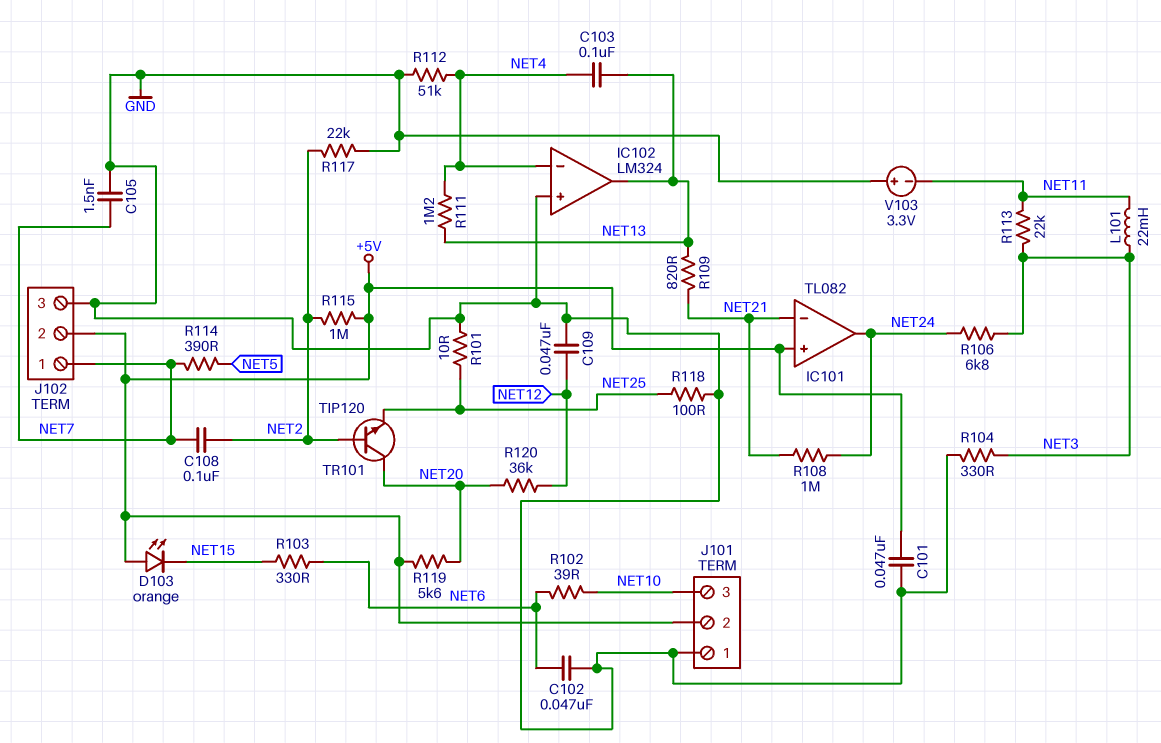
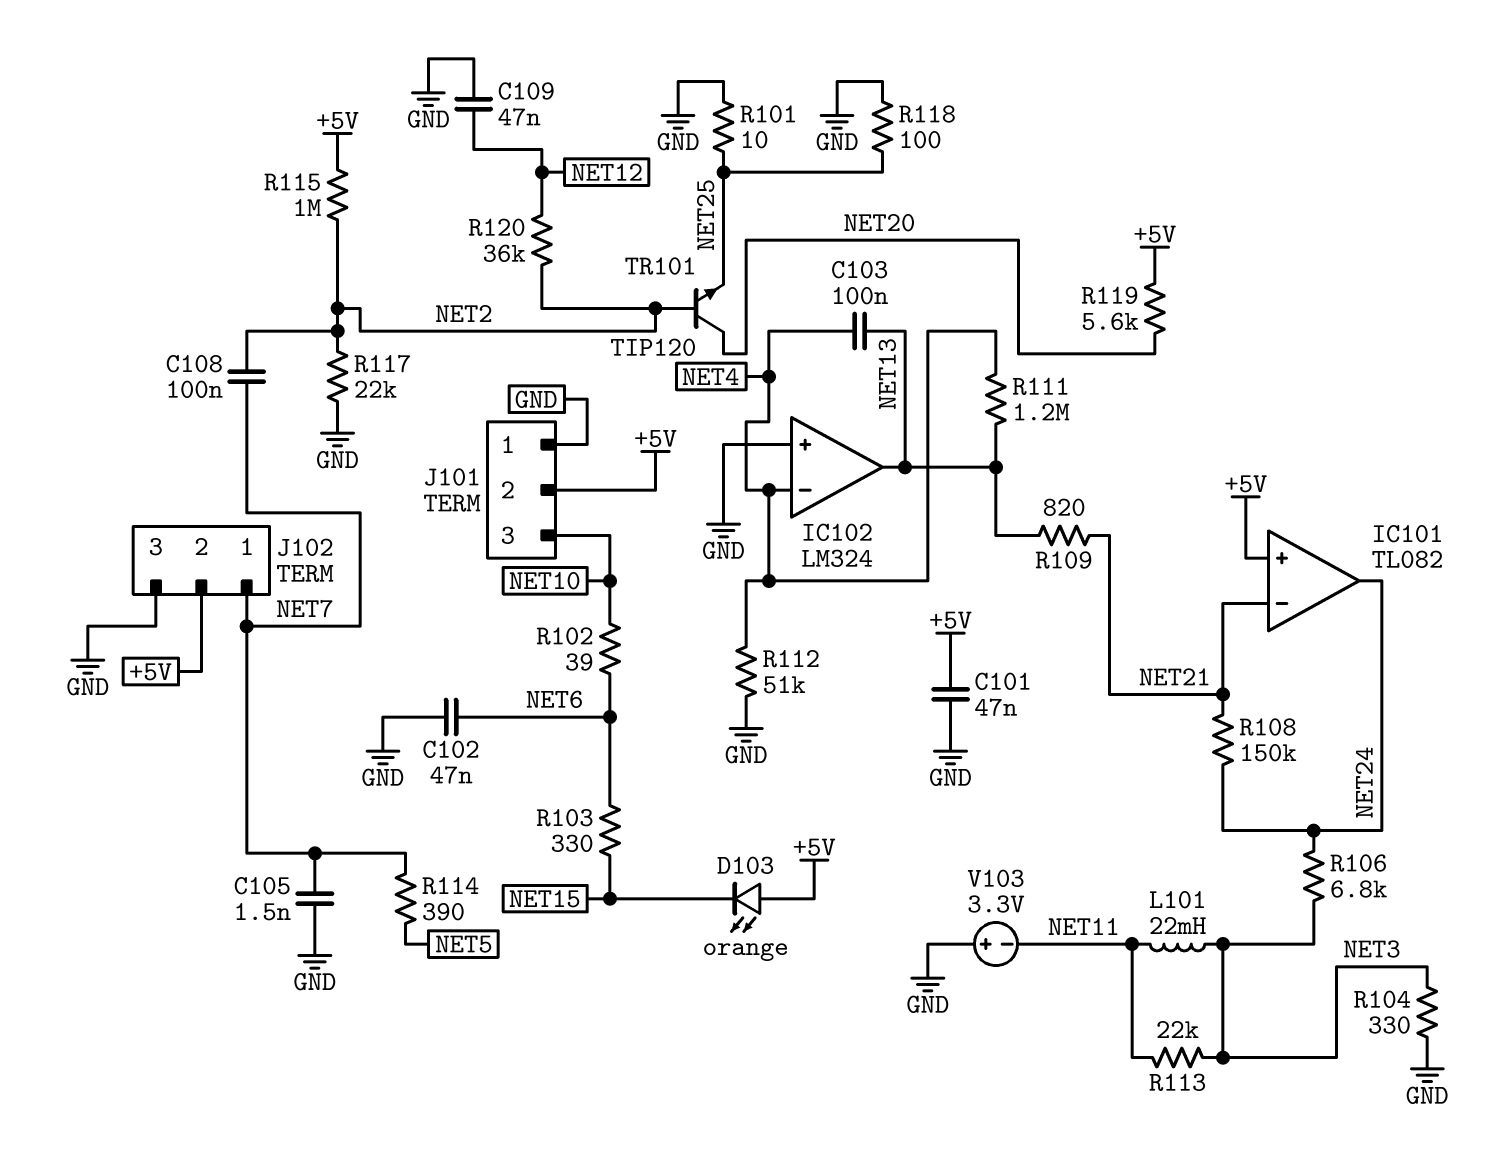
R108: 1M (NET21, NET24) -> 150k (NET21, NET24)
R120: 36k (NET12, NET20) -> 36k (NET2, NET12)

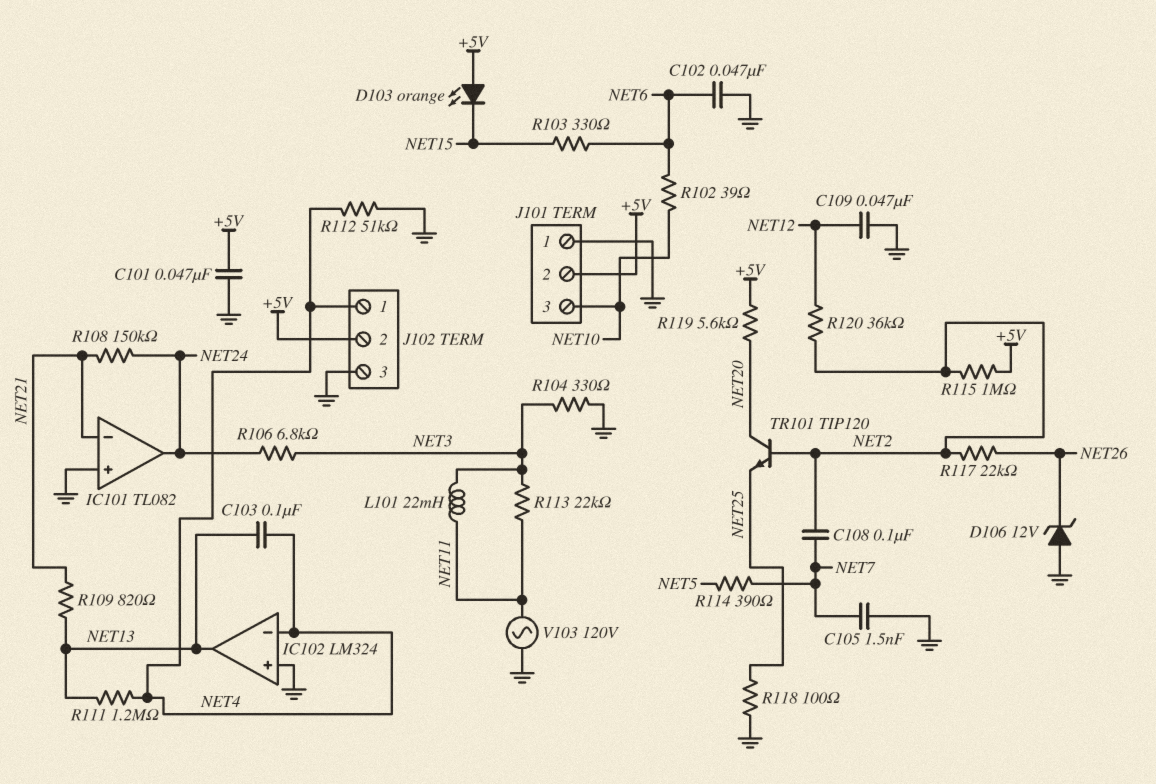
D106: none -> zener 12V (A GND, K NET26)
IC101 pin in+: +5V -> GND
J102 pin 1: NET7 -> NET4
R101: 10 (GND, NET25) -> none
R117: 22k (GND, NET2) -> 22k (NET2, NET26)
V103: 3.3V (plus GND, minus NET11) -> AC 120V (GND, NET11)

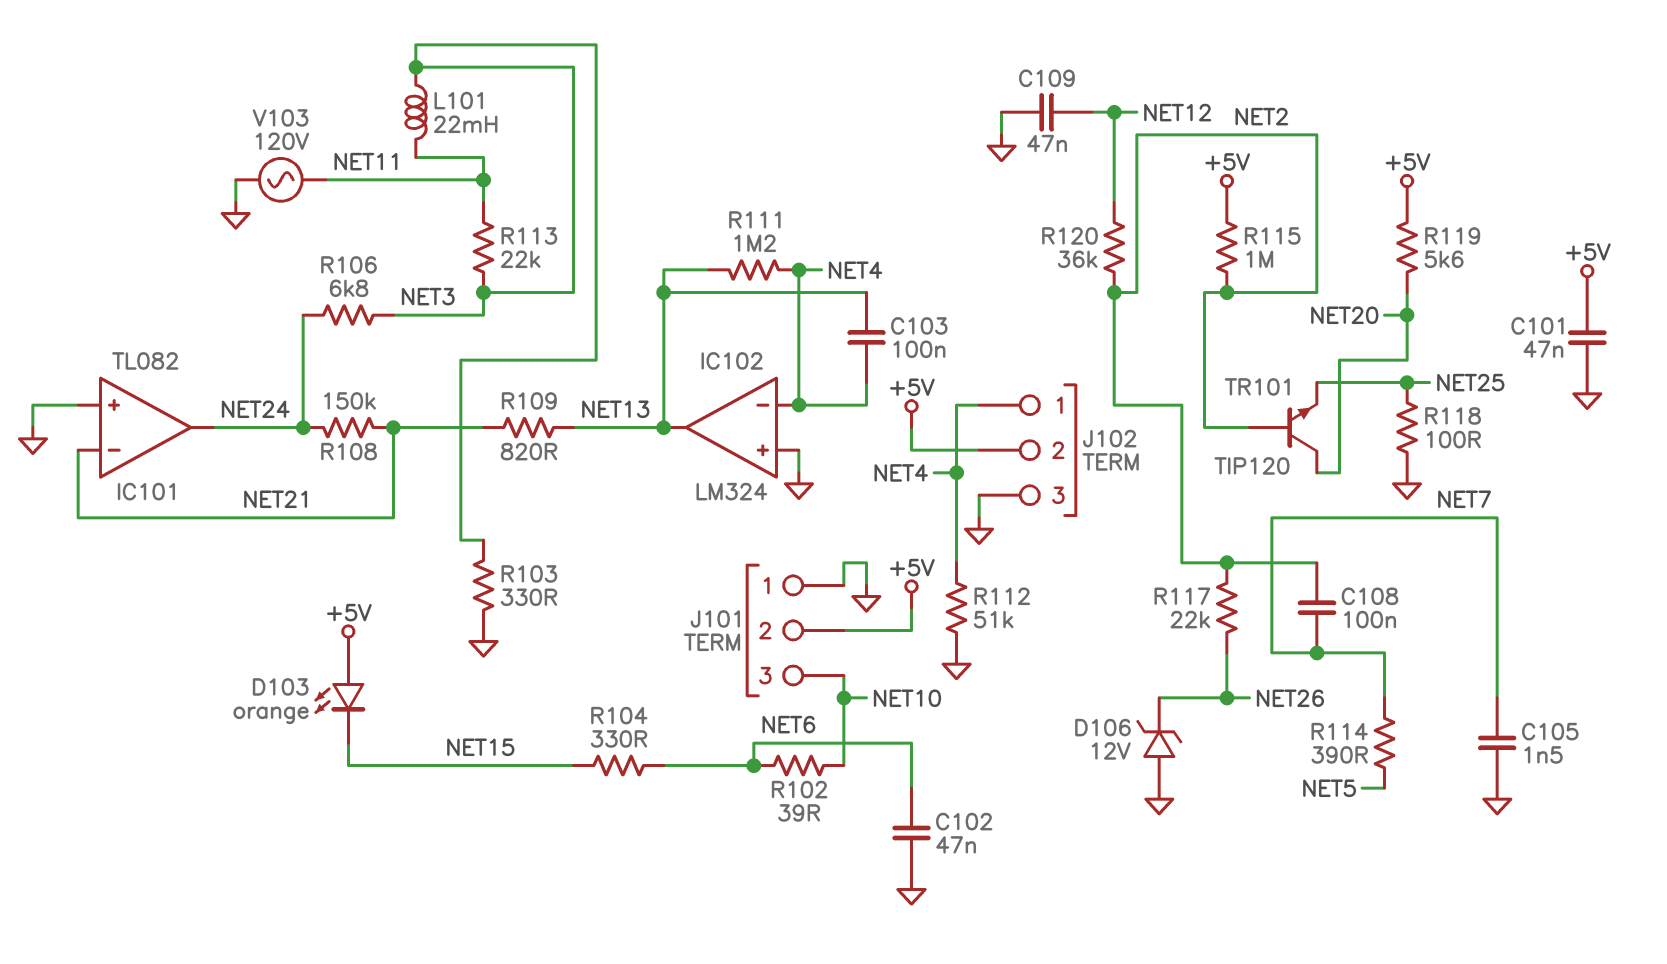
R103: 330 (NET6, NET15) -> 330 (GND, NET3)
R104: 330 (GND, NET3) -> 330 (NET6, NET15)

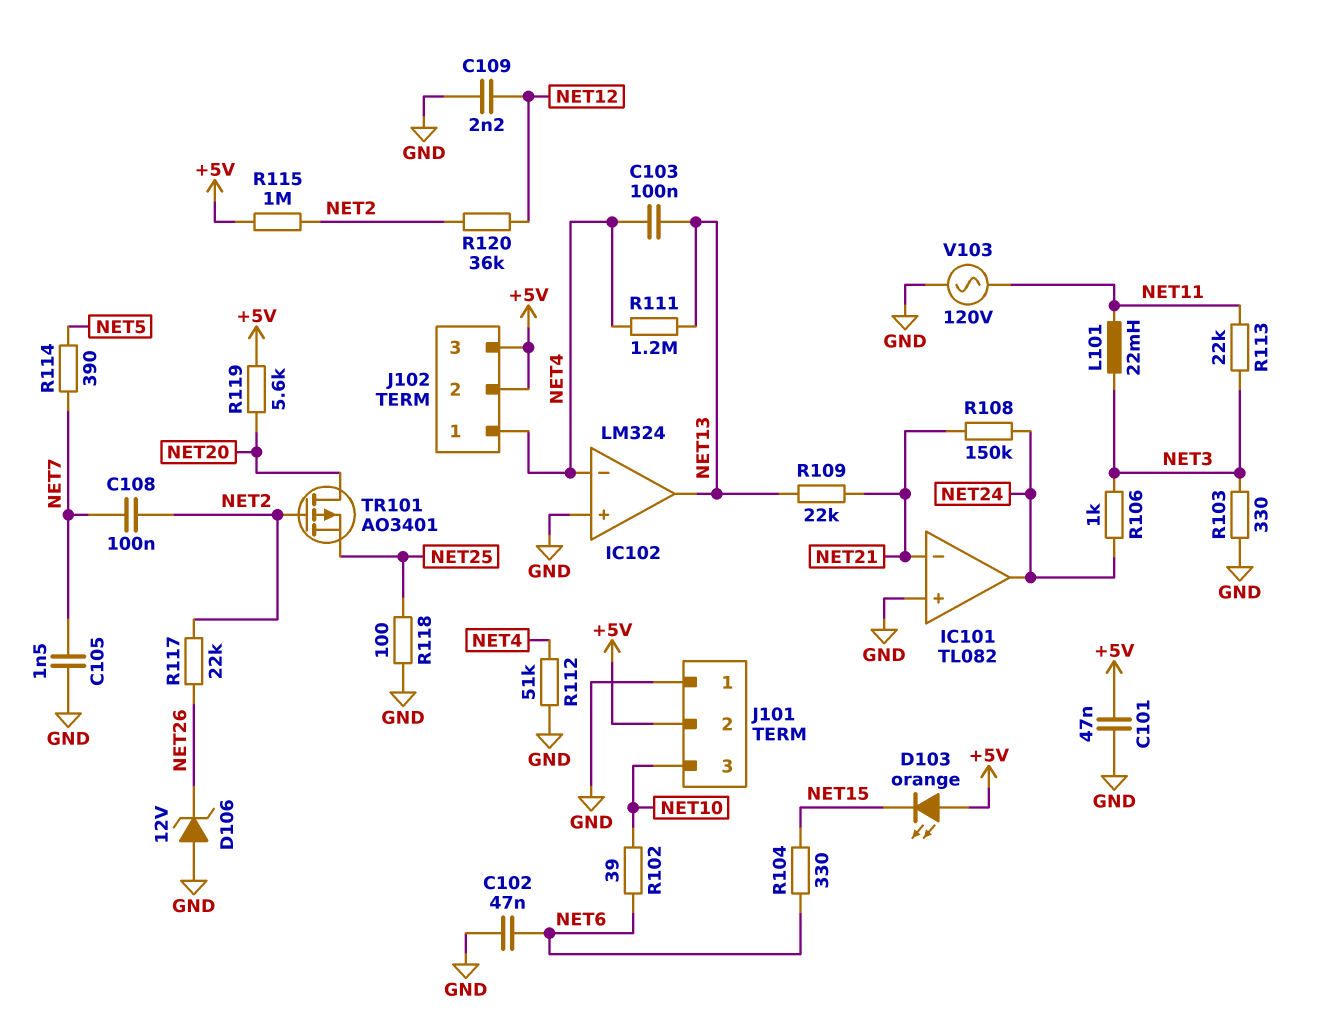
C109: 47nF (GND, NET12) -> 2.2nF (GND, NET12)
J102 pin 3: GND -> +5V
R106: 6.8k (NET3, NET24) -> 1k (NET3, NET24)
R109: 820 (NET13, NET21) -> 22k (NET13, NET21)
TR101: NPN TIP120 (B NET2, C NET20, E NET25) -> PMOS AO3401 (G NET2, D NET20, S NET25)

